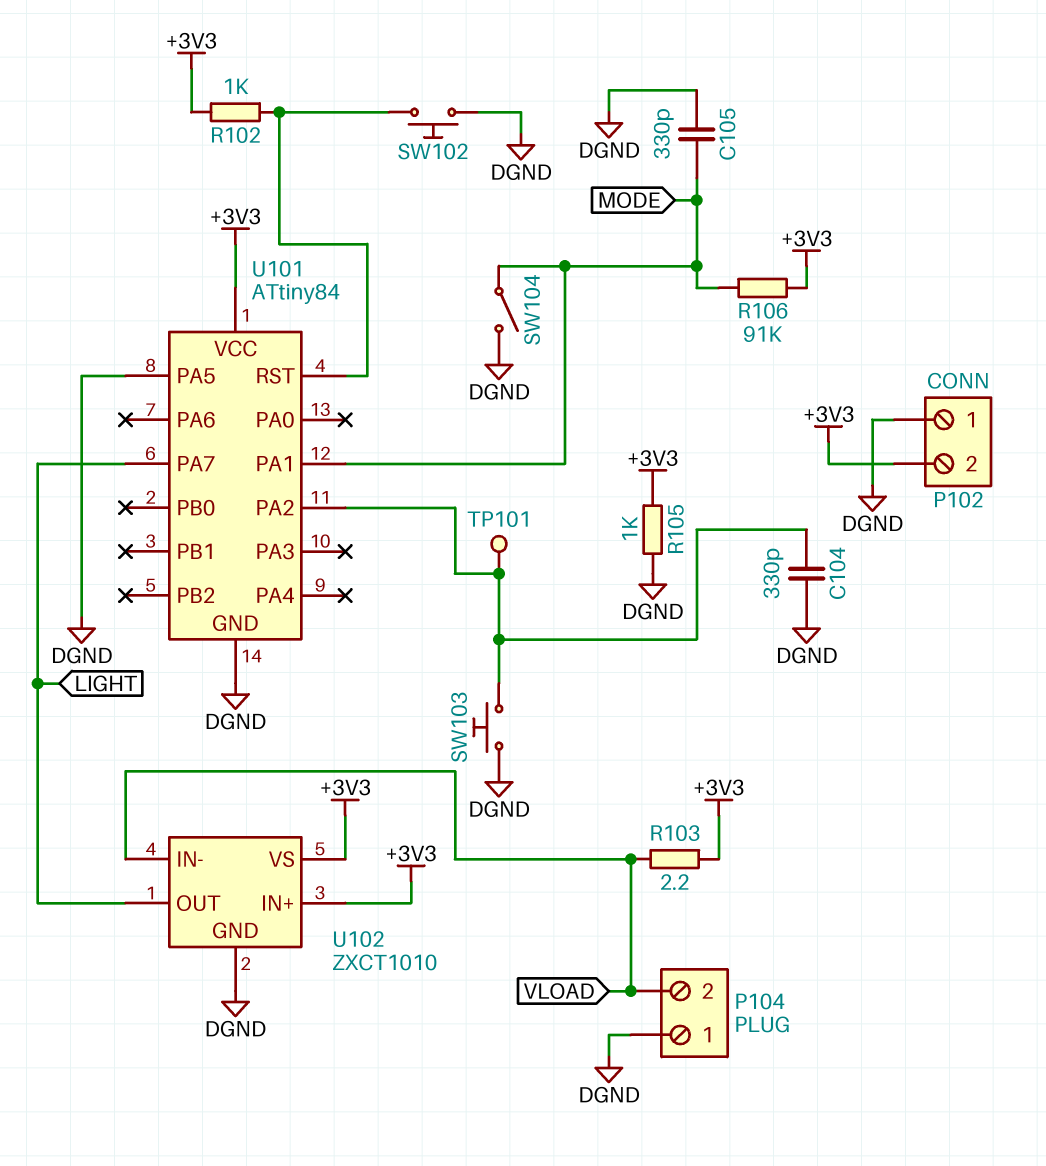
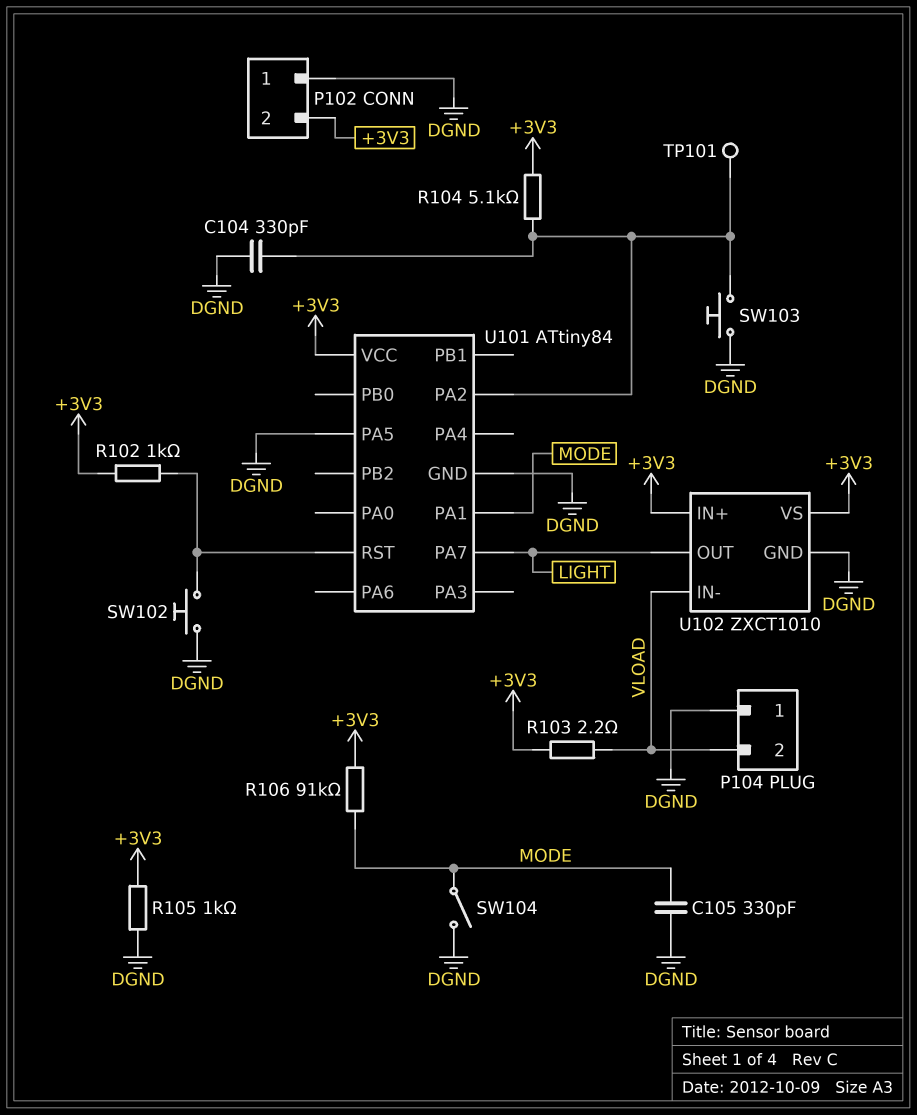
R104: none -> 5.1k (+3V3, U101/PA2)

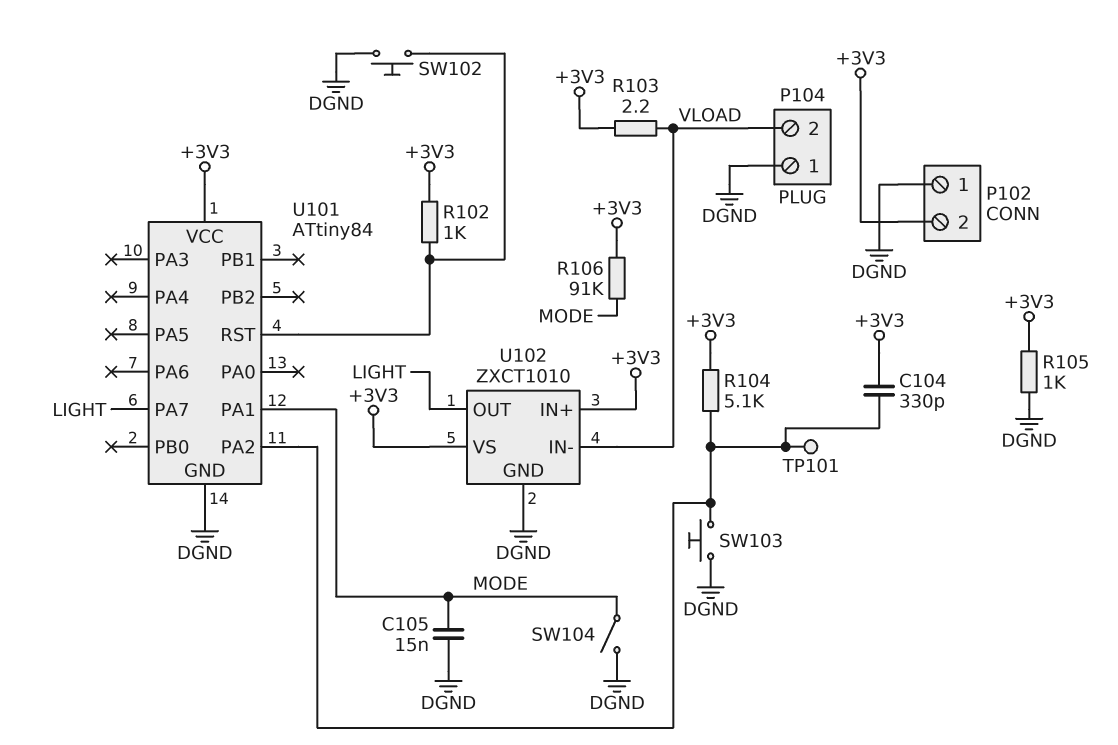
C104: 330pF (DGND, U101/PA2) -> 330pF (+3V3, U101/PA2)
C105: 330pF (DGND, MODE) -> 15nF (DGND, MODE)
U101 pin PA5: DGND -> none

